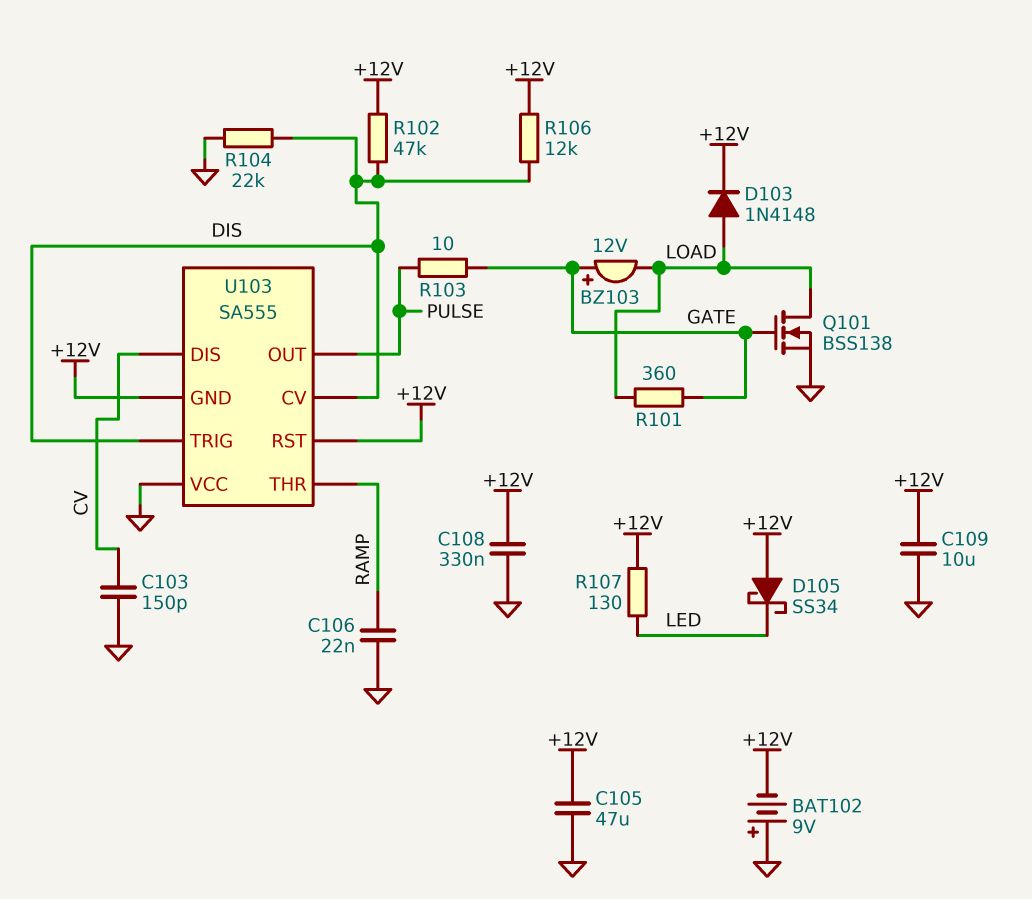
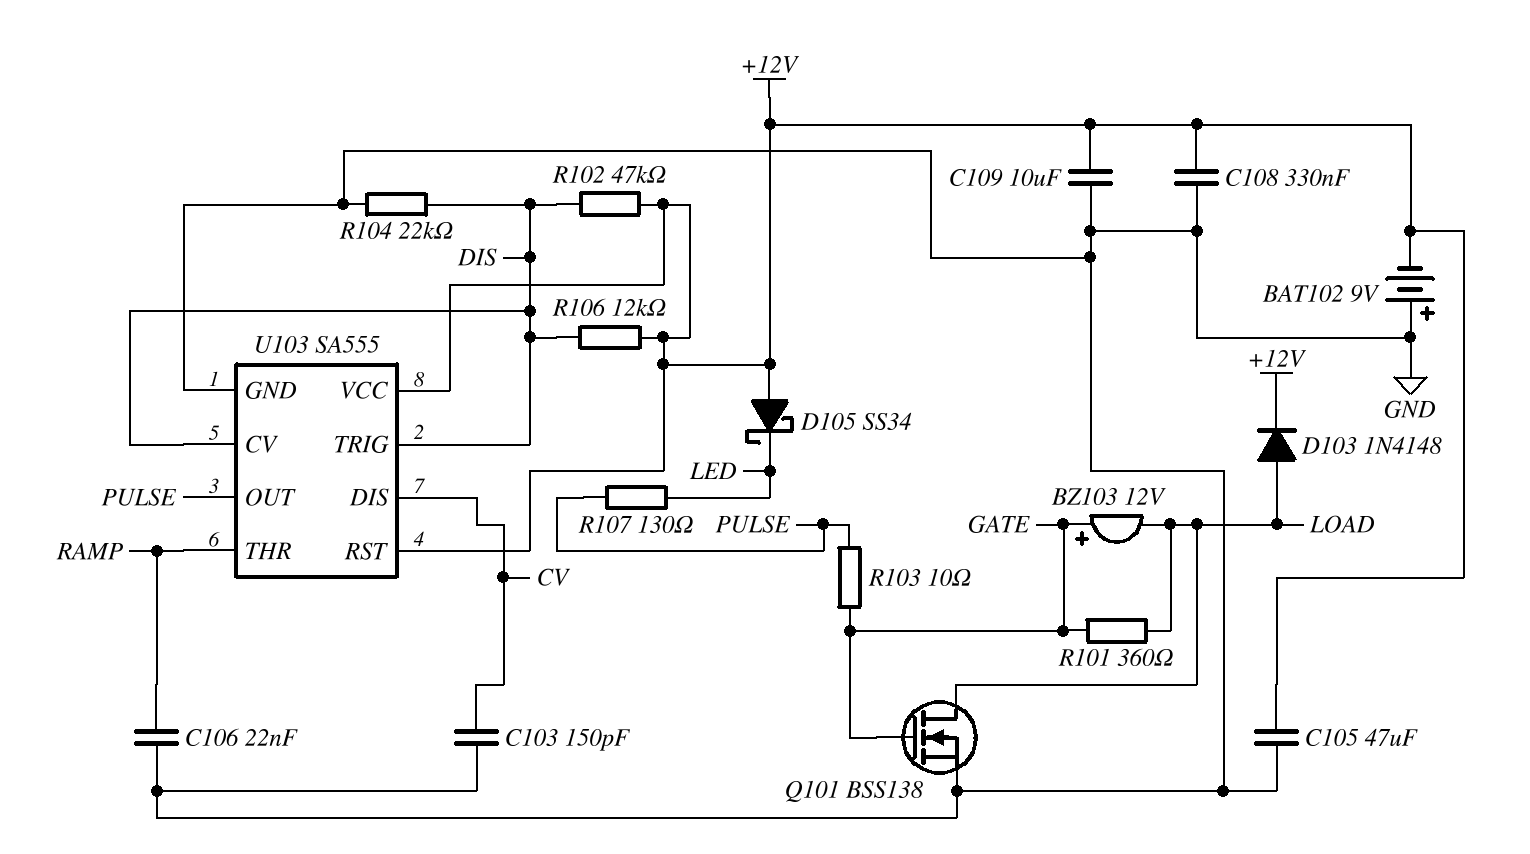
R107: 130 (+12V, LED) -> 130 (LED, PULSE)
U103 pin GND: +12V -> GND
U103 pin VCC: GND -> +12V

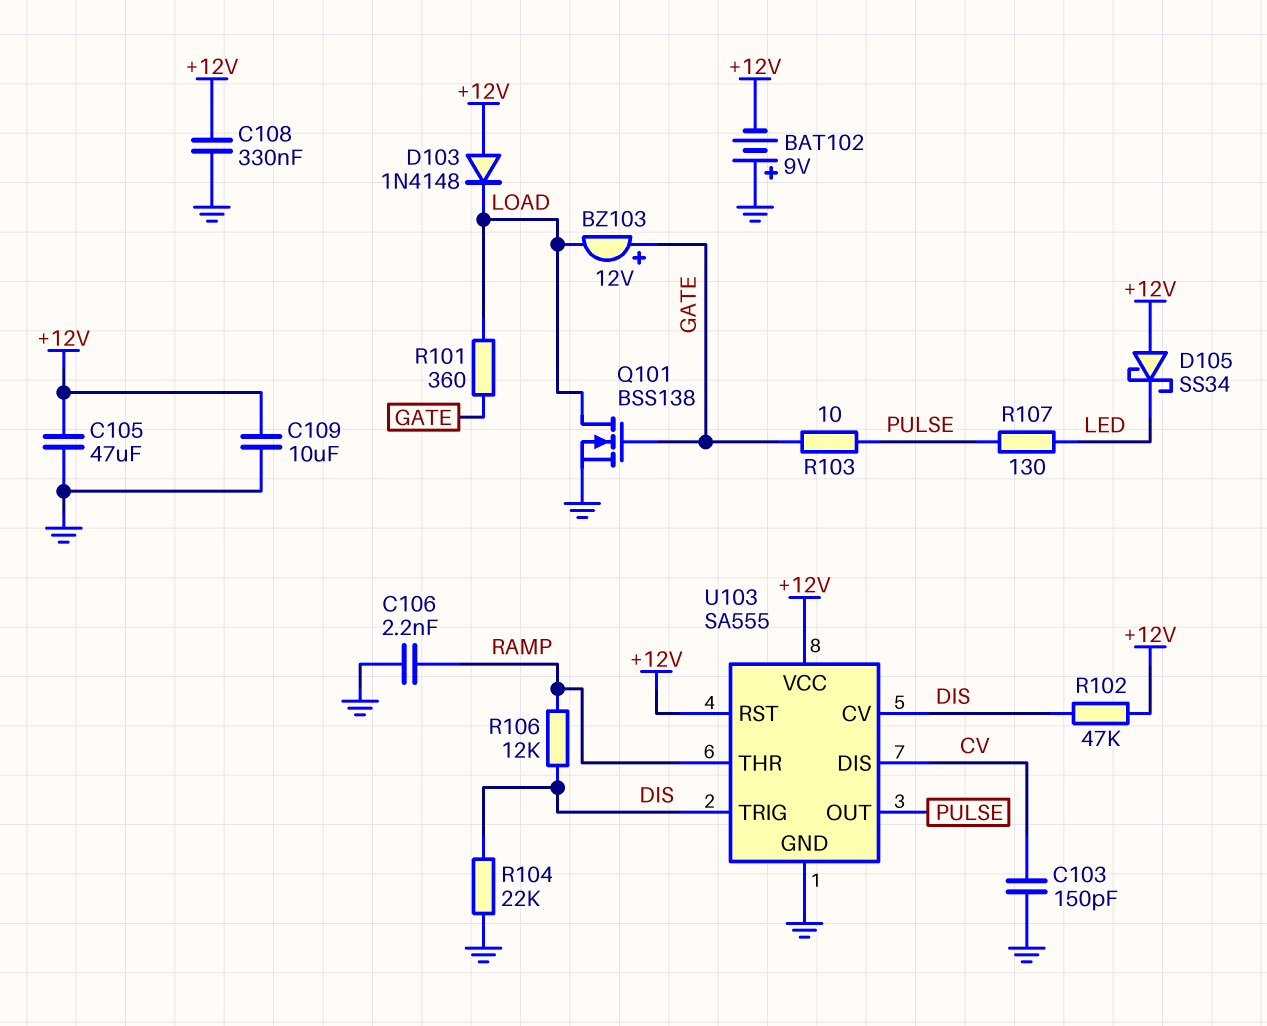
C106: 22nF (GND, RAMP) -> 2.2nF (GND, RAMP)
D103: diode 1N4148 (A LOAD, K +12V) -> diode 1N4148 (A +12V, K LOAD)
R106: 12k (+12V, DIS) -> 12k (DIS, RAMP)

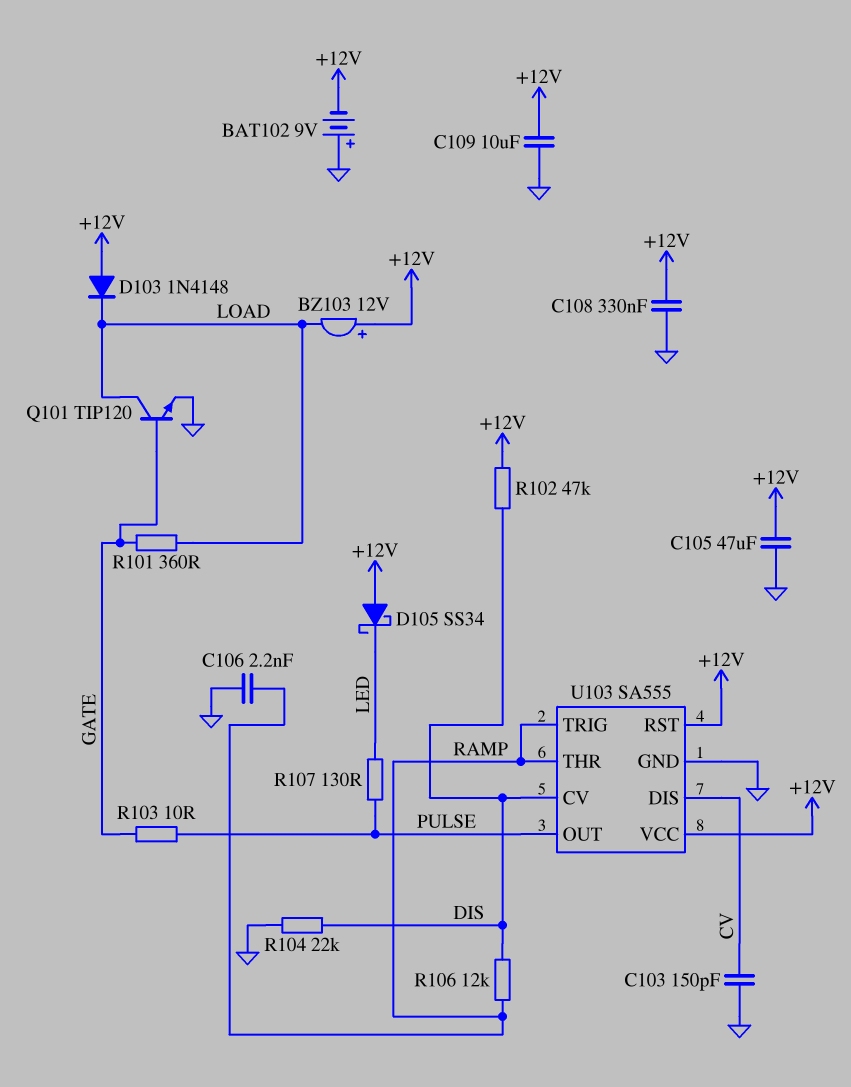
BZ103: buzzer 12V (plus GATE, minus LOAD) -> buzzer 12V (plus +12V, minus LOAD)
Q101: NMOS BSS138 (G GATE, D LOAD, S GND) -> NPN TIP120 (B GATE, C LOAD, E GND)
U103 pin TRIG: DIS -> RAMP

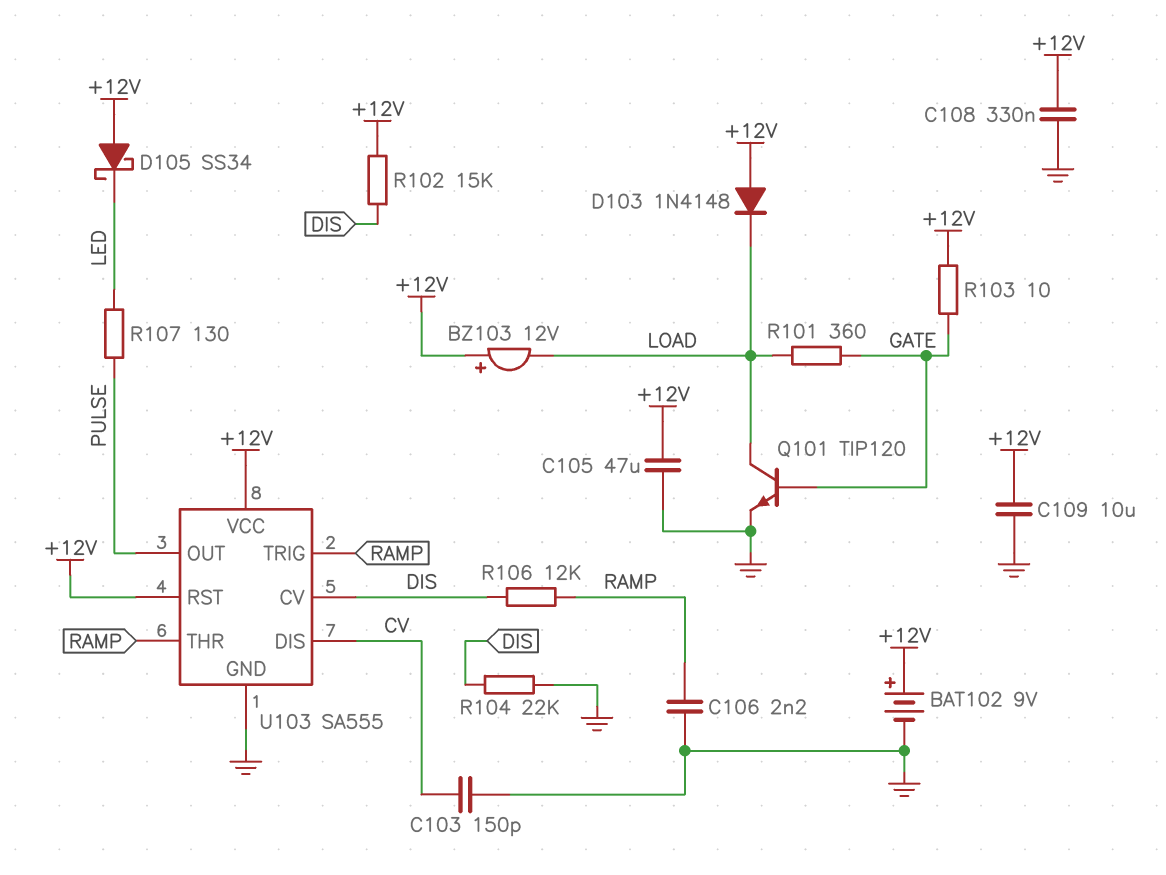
BAT102: 9V (plus GND, minus +12V) -> 9V (plus +12V, minus GND)
R102: 47k (+12V, DIS) -> 15k (+12V, DIS)
R103: 10 (GATE, PULSE) -> 10 (+12V, GATE)

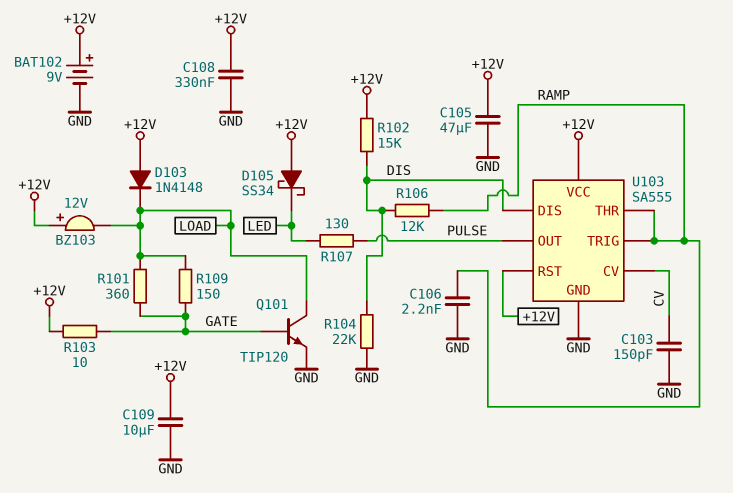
R109: none -> 150 (GATE, LOAD)
U103 pin CV: DIS -> CV
U103 pin DIS: CV -> DIS

